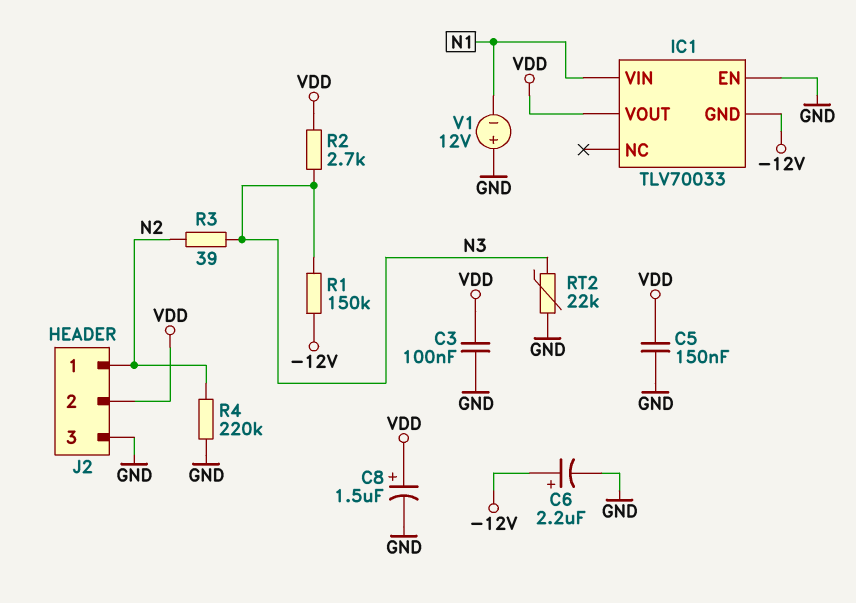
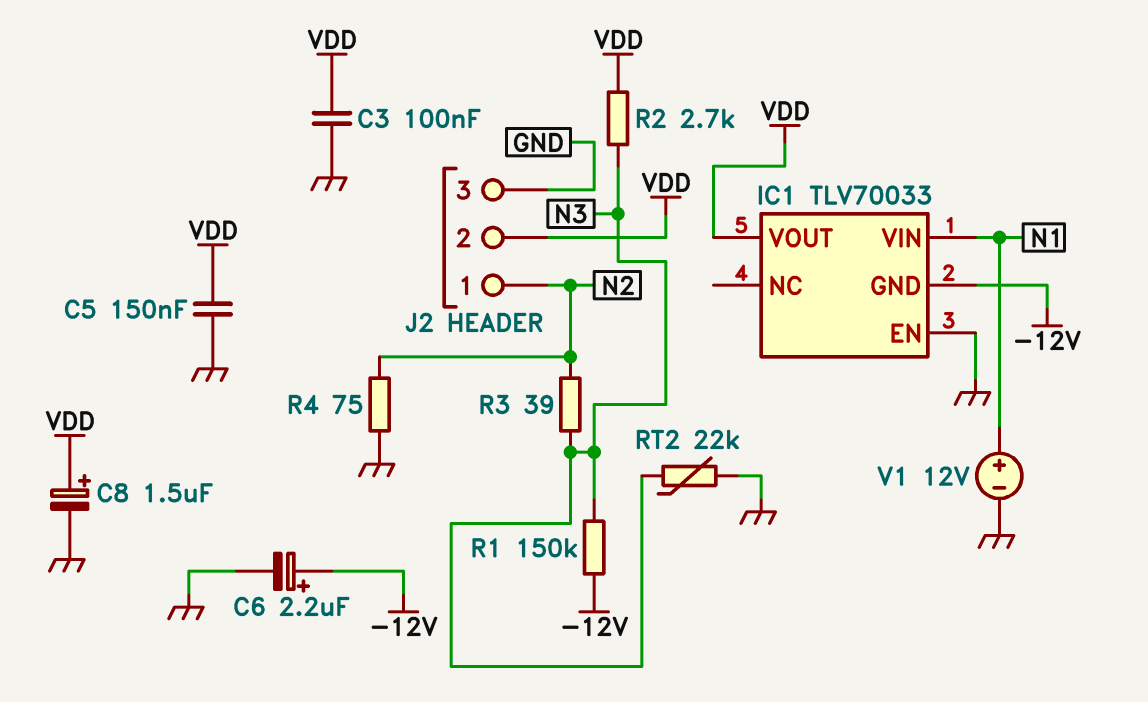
R4: 220k (GND, N2) -> 75 (GND, N2)
V1: 12V (plus GND, minus N1) -> 12V (plus N1, minus GND)

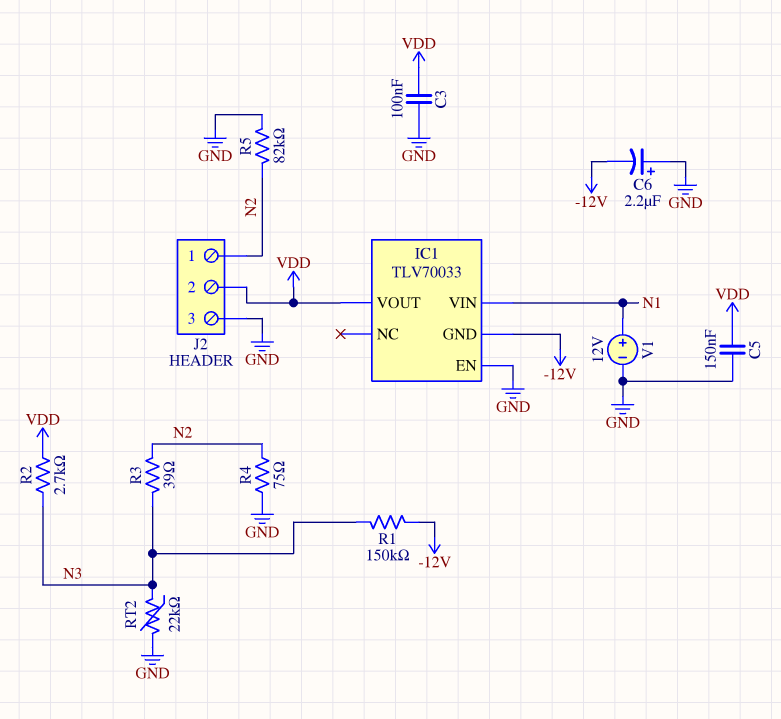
C6: 2.2uF (plus -12V, minus GND) -> 2.2uF (plus GND, minus -12V)
C8: 1.5uF (plus VDD, minus GND) -> none
R5: none -> 82k (GND, N2)

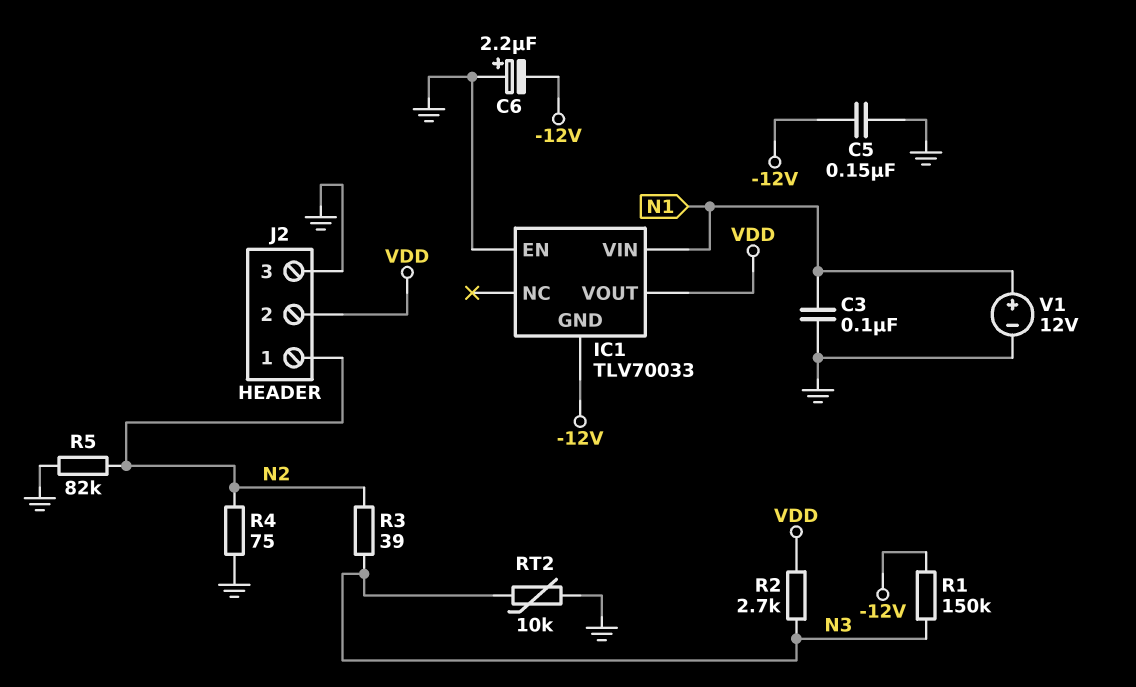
C3: 100nF (GND, VDD) -> 100nF (GND, N1)
C5: 150nF (GND, VDD) -> 150nF (-12V, GND)
RT2: 22k (GND, N3) -> 10k (GND, N3)

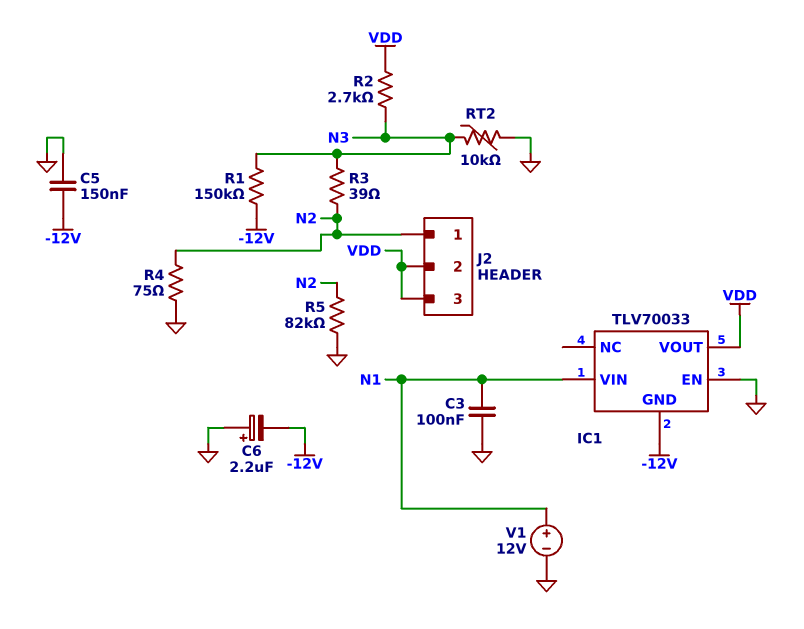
J2 pin 3: GND -> VDD

